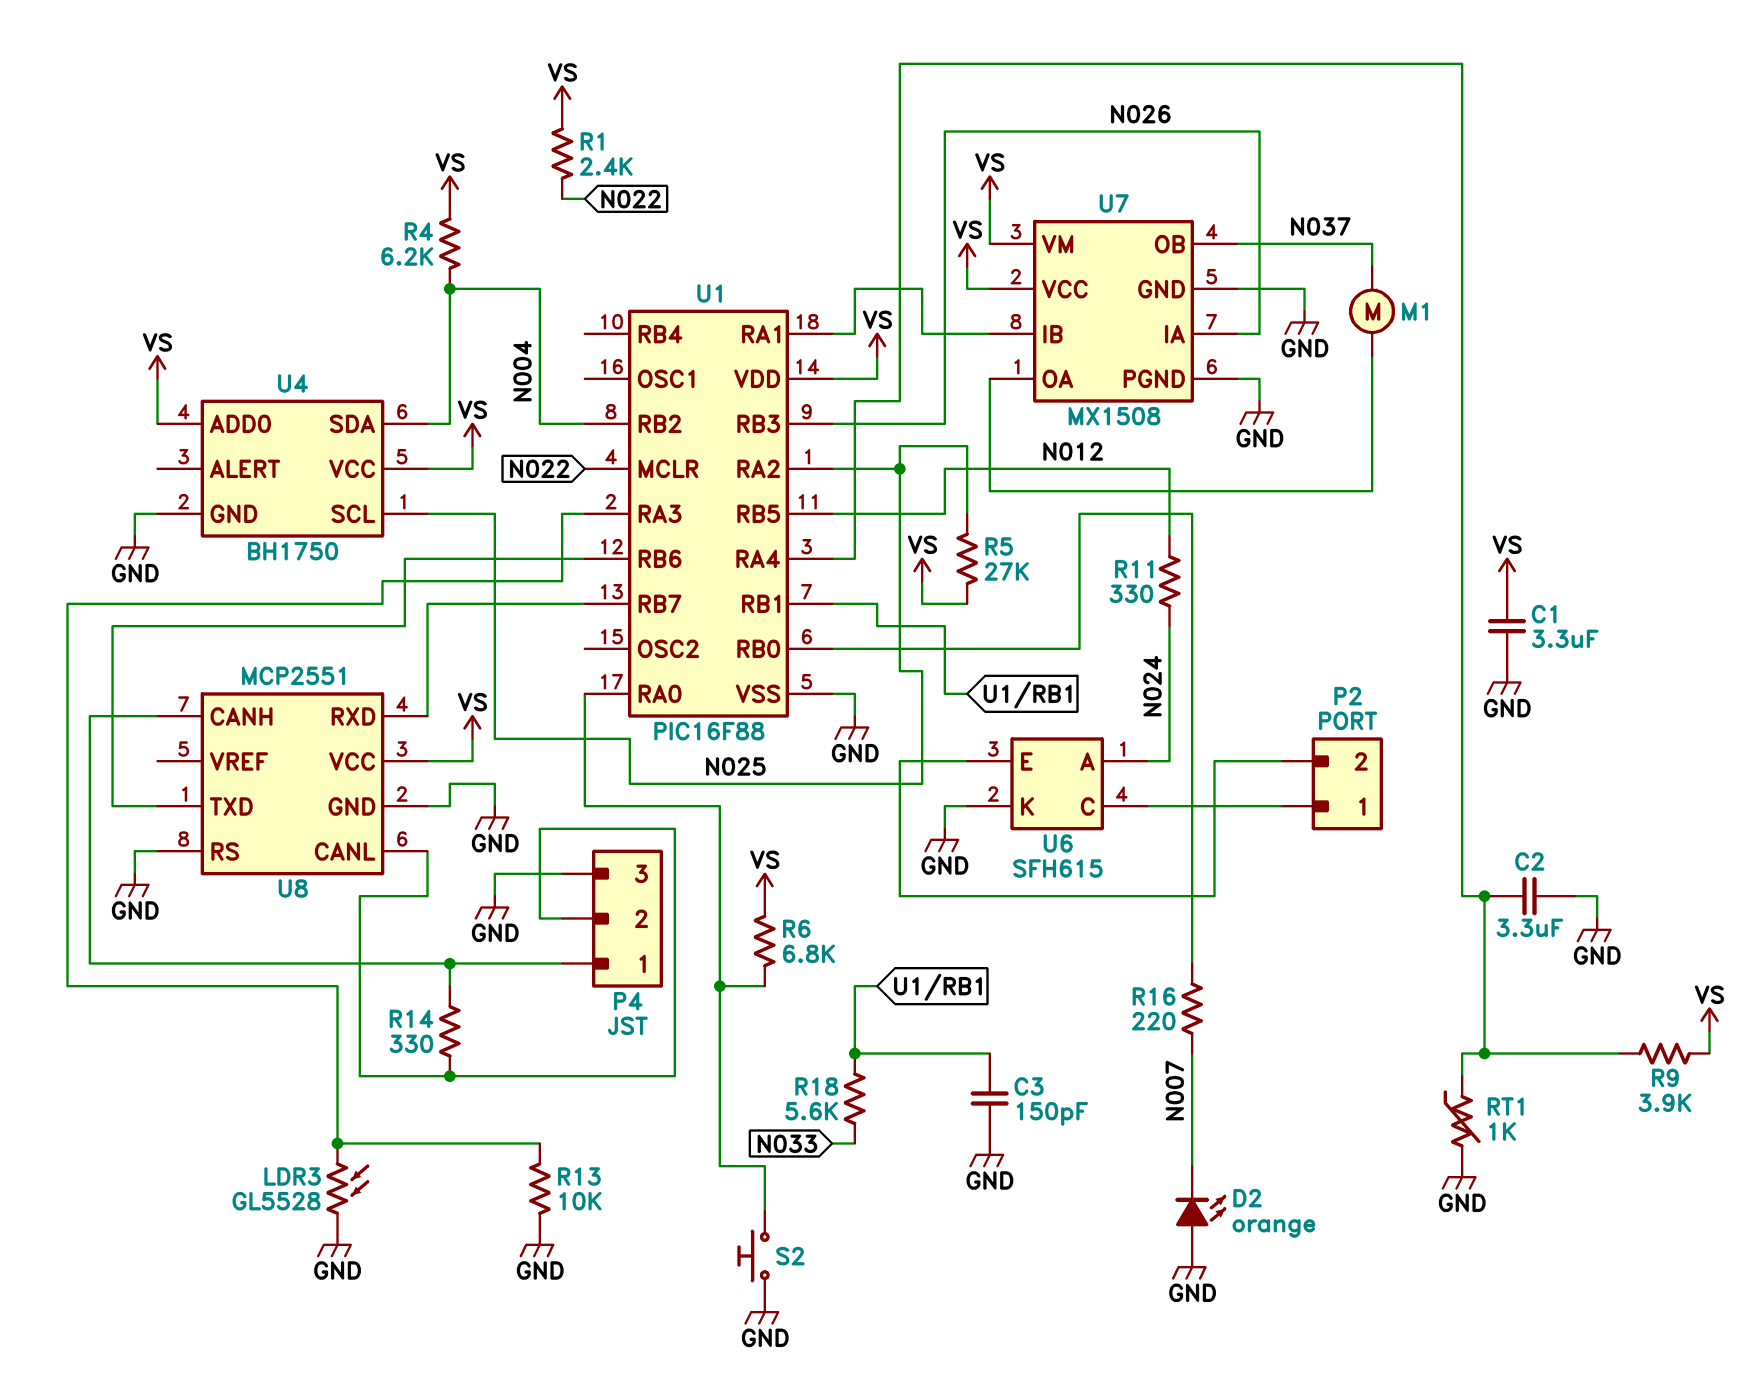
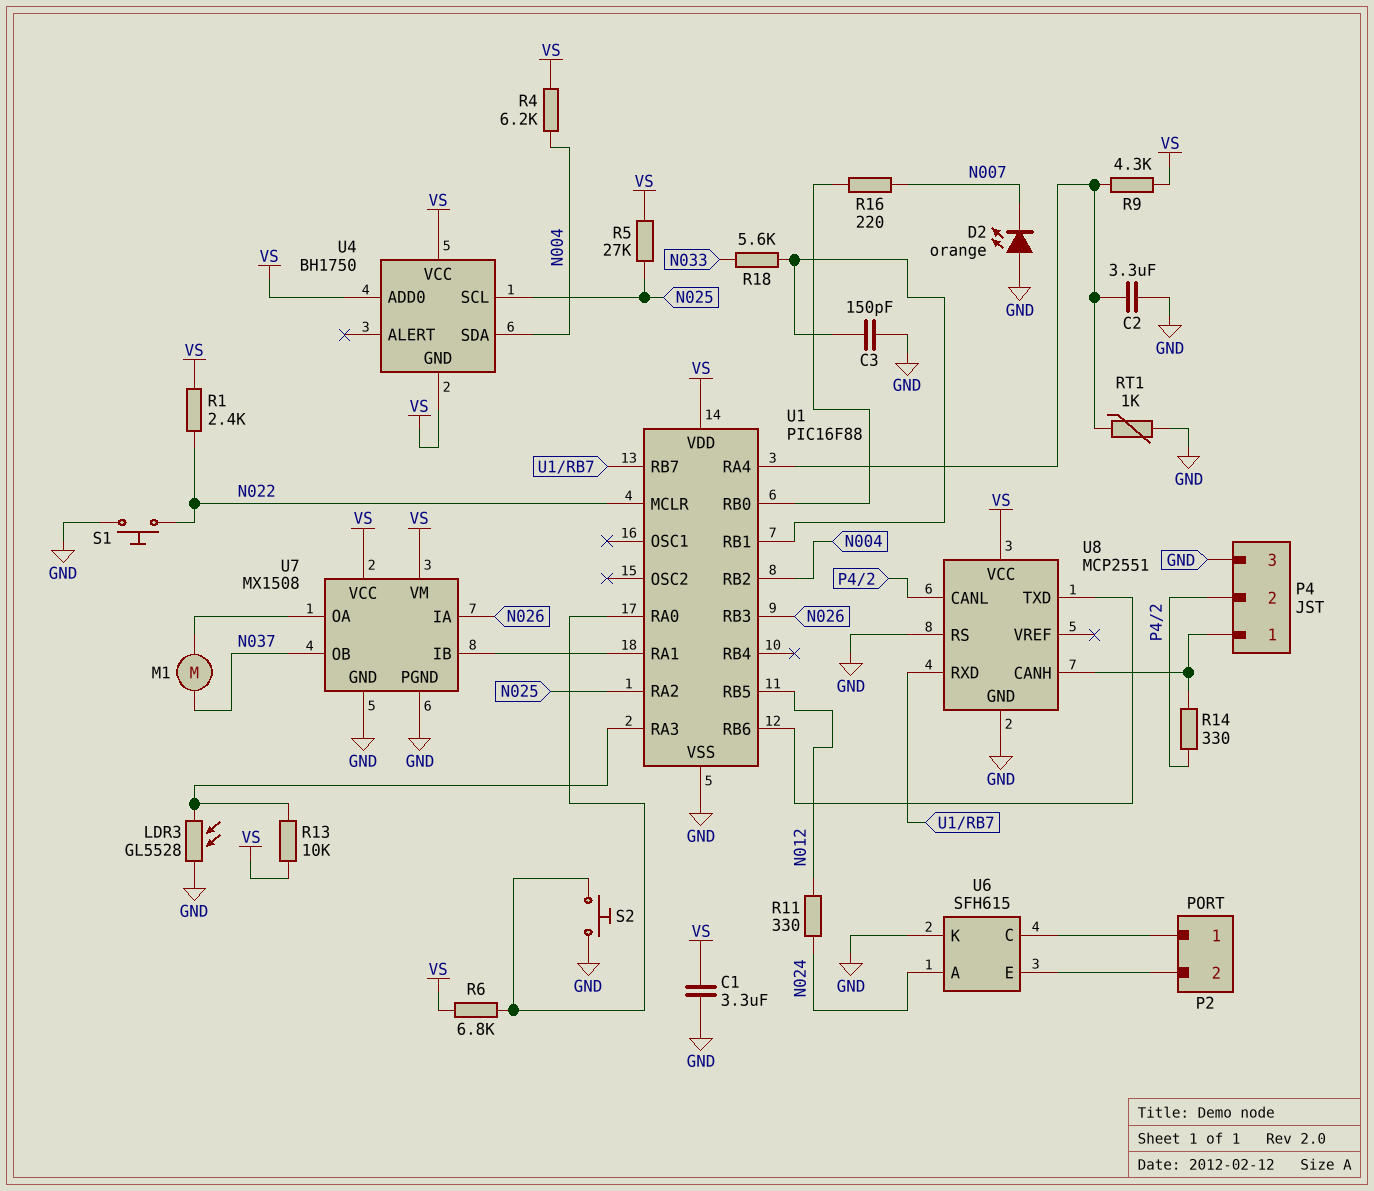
R9: 3.9k (U1/RA4, VS) -> 4.3k (U1/RA4, VS)
R13: 10k (GND, U1/RA3) -> 10k (U1/RA3, VS)
S1: none -> button (GND, N022)
U4 pin GND: GND -> VS

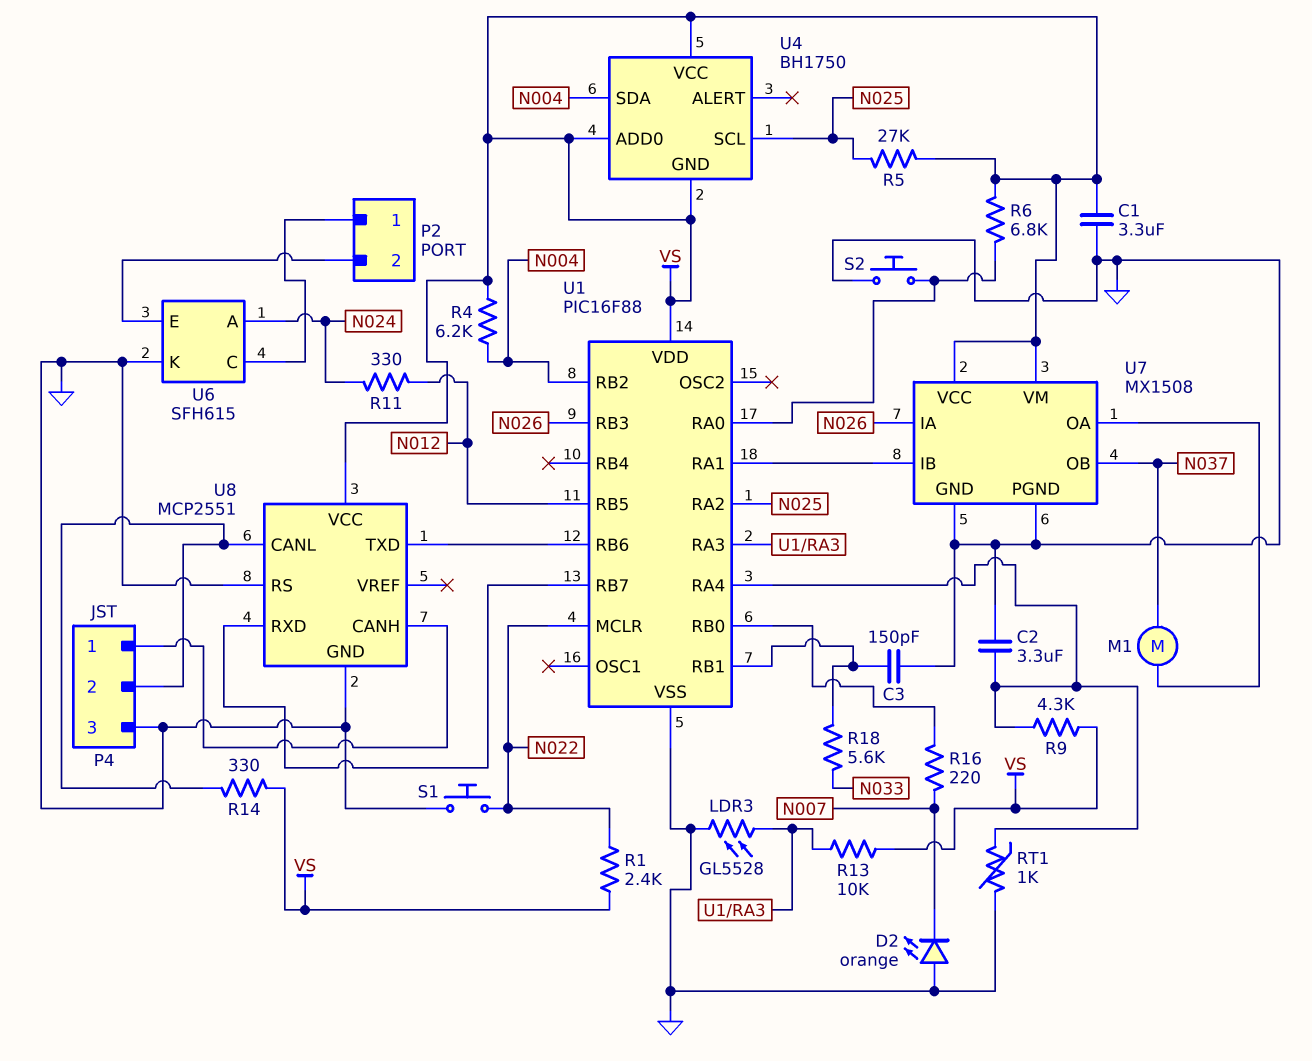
R14: 330 (P4/1, P4/2) -> 330 (P4/2, VS)

